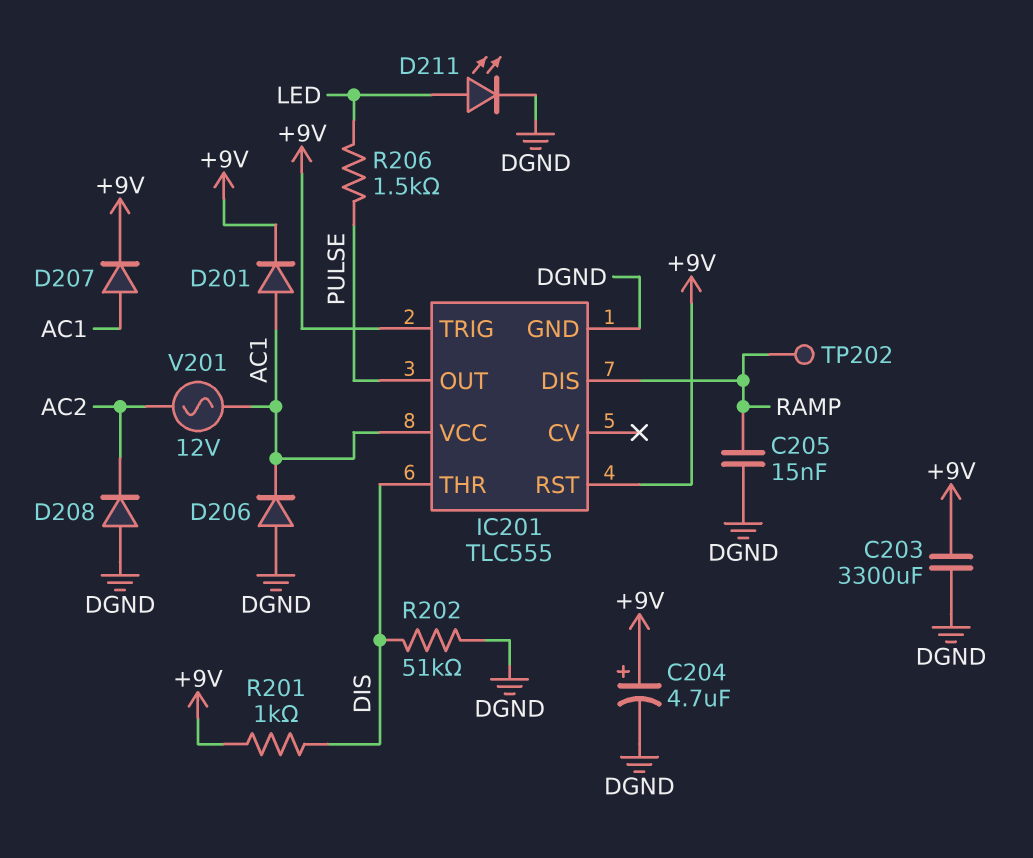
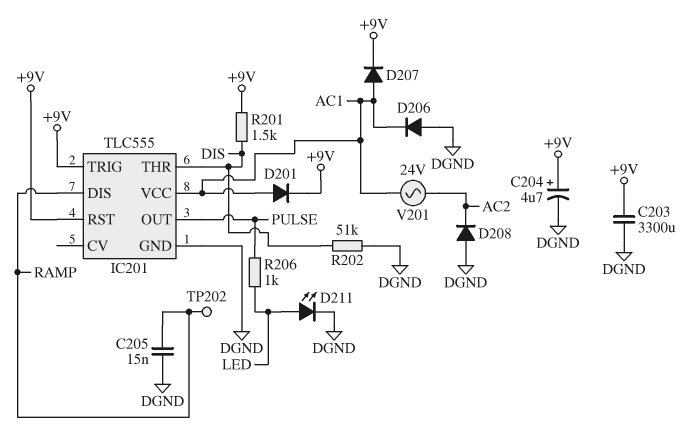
R201: 1k (+9V, DIS) -> 1.5k (+9V, DIS)
R206: 1.5k (LED, PULSE) -> 1k (LED, PULSE)
V201: AC 12V (AC1, AC2) -> AC 24V (AC1, AC2)

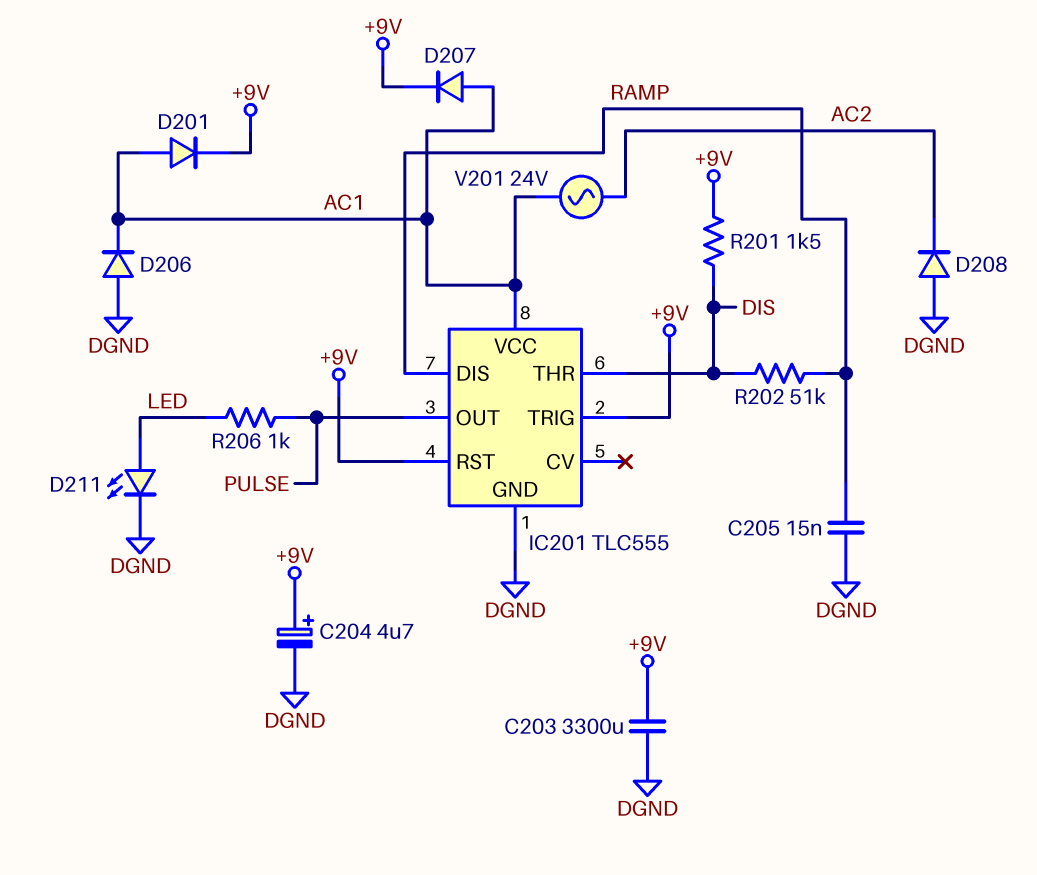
R202: 51k (DGND, DIS) -> 51k (DIS, RAMP)
TP202: test point (RAMP) -> none

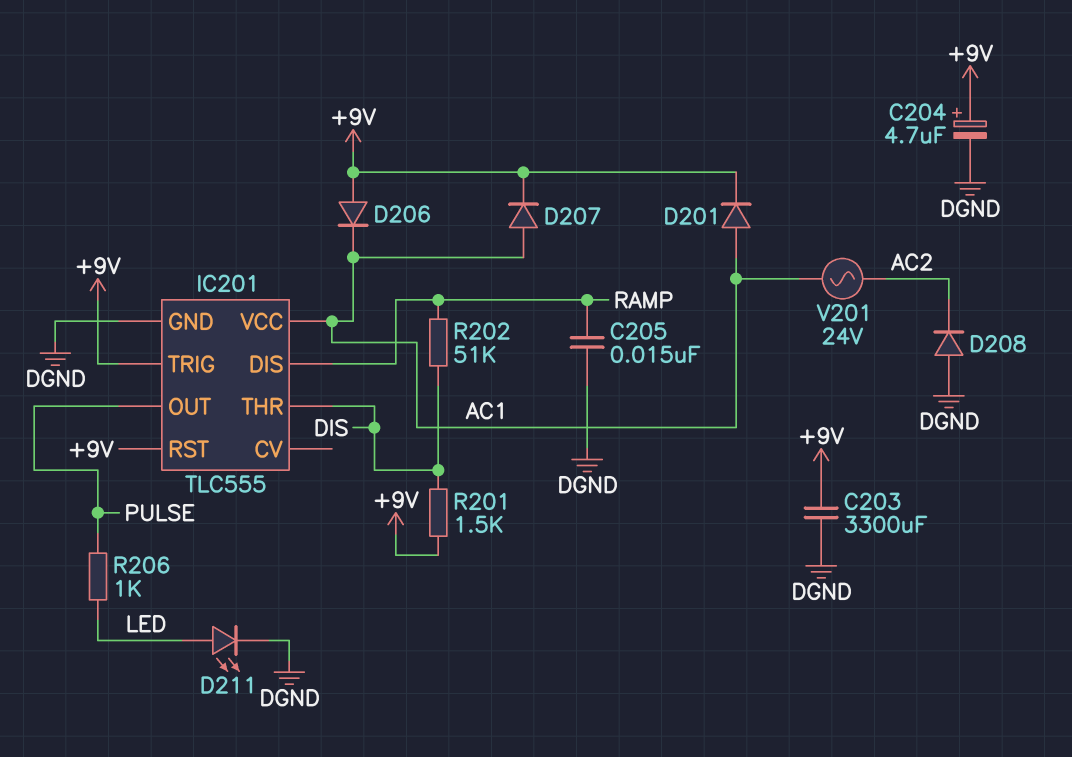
D206: diode (A DGND, K AC1) -> diode (A +9V, K AC1)

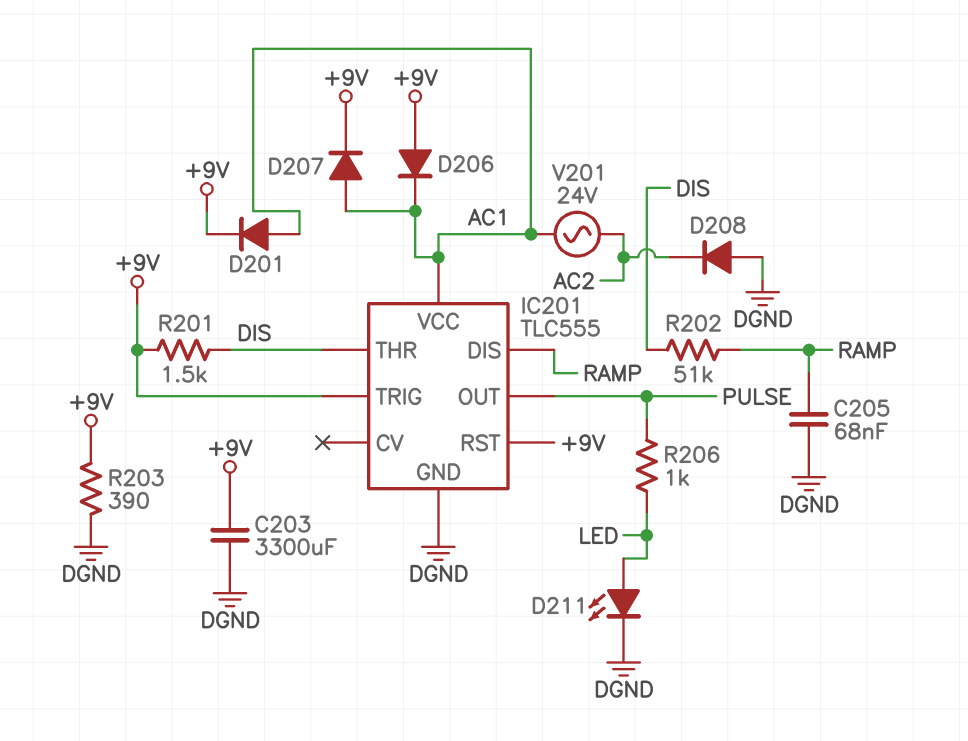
C204: 4.7uF (plus +9V, minus DGND) -> none
C205: 15nF (DGND, RAMP) -> 68nF (DGND, RAMP)
R203: none -> 390 (+9V, DGND)

